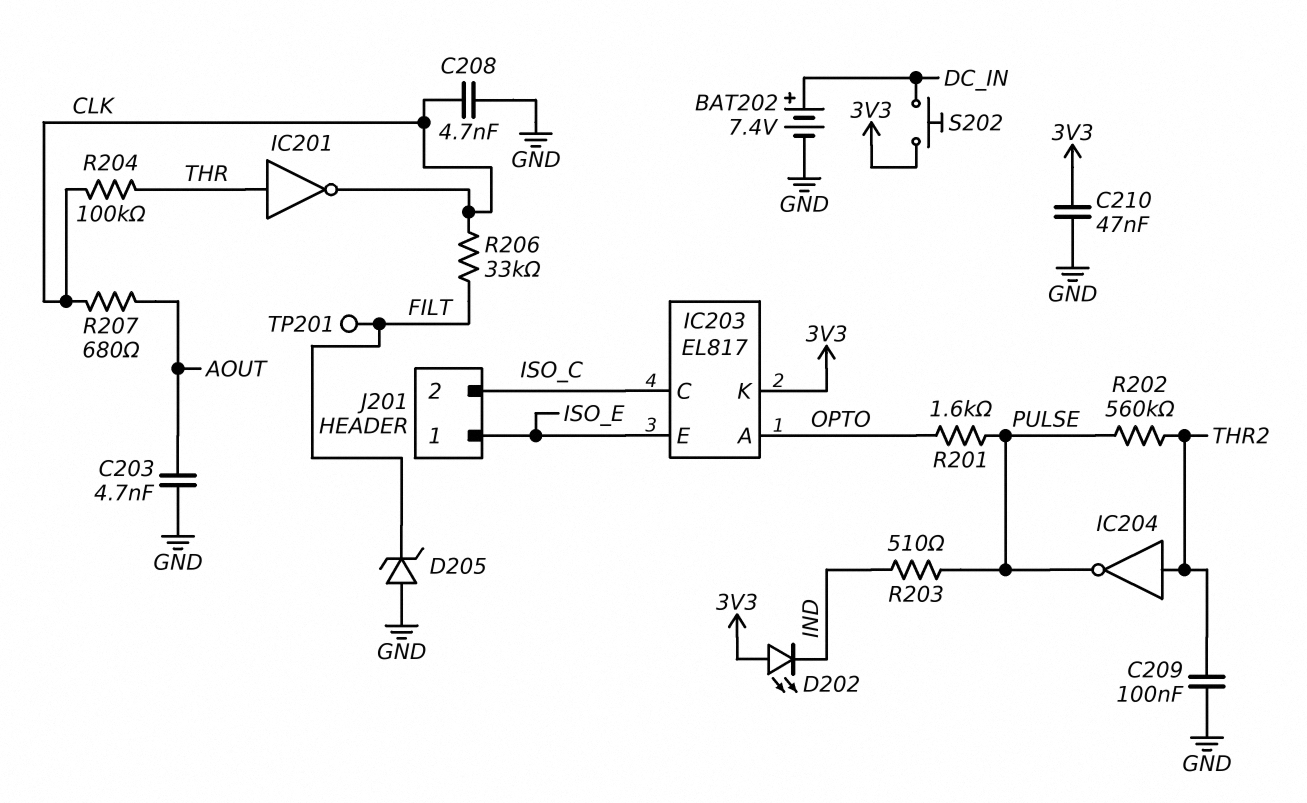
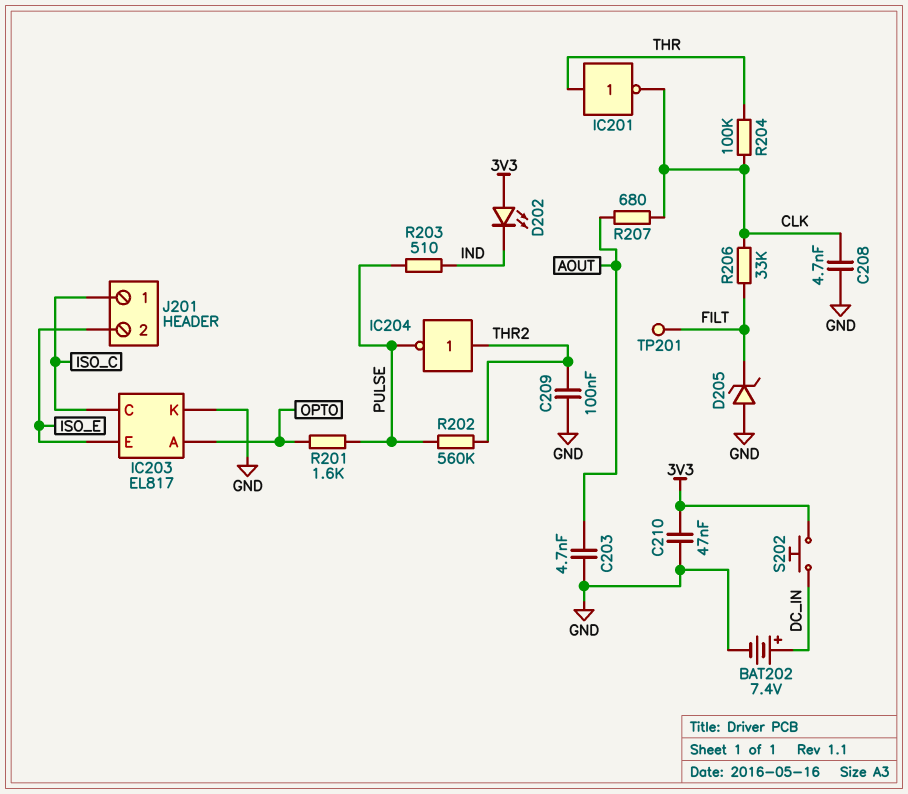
IC203 pin K: 3V3 -> GND
J201 pin 1: ISO_E -> ISO_C
J201 pin 2: ISO_C -> ISO_E

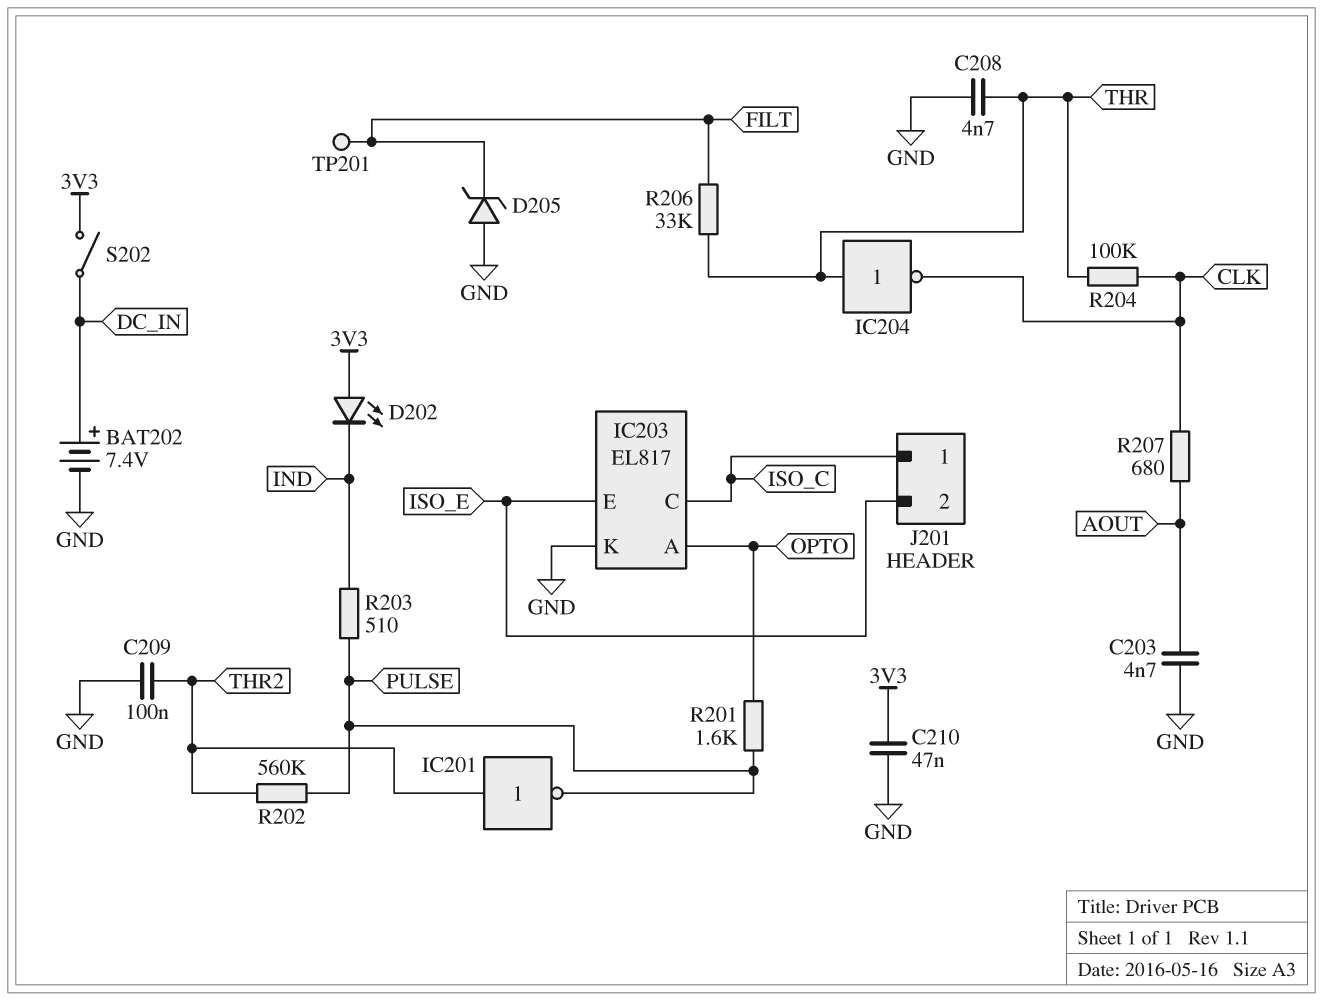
C208: 4.7nF (CLK, GND) -> 4.7nF (GND, THR)
IC201: NOT (in THR, out CLK) -> NOT (in THR2, out PULSE)
IC204: NOT (in THR2, out PULSE) -> NOT (in THR, out CLK)
R206: 33k (CLK, FILT) -> 33k (FILT, THR)
S202: button (3V3, DC_IN) -> switch (3V3, DC_IN)

